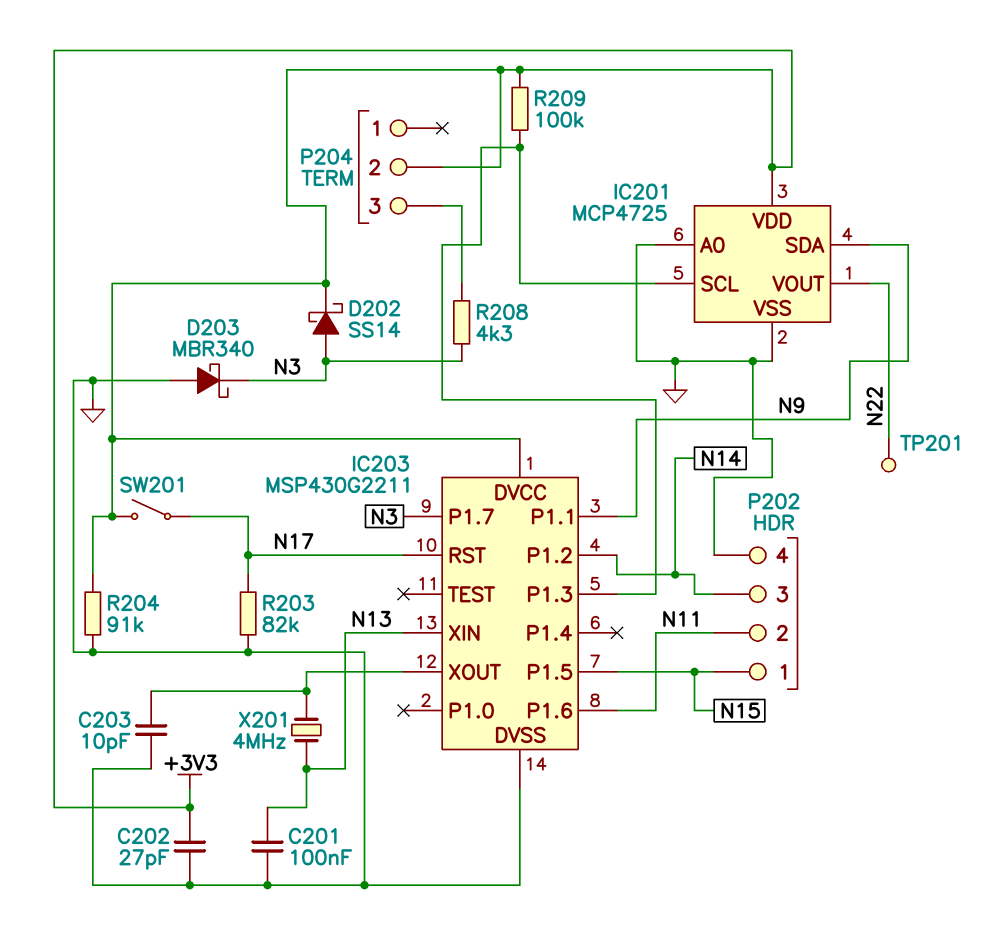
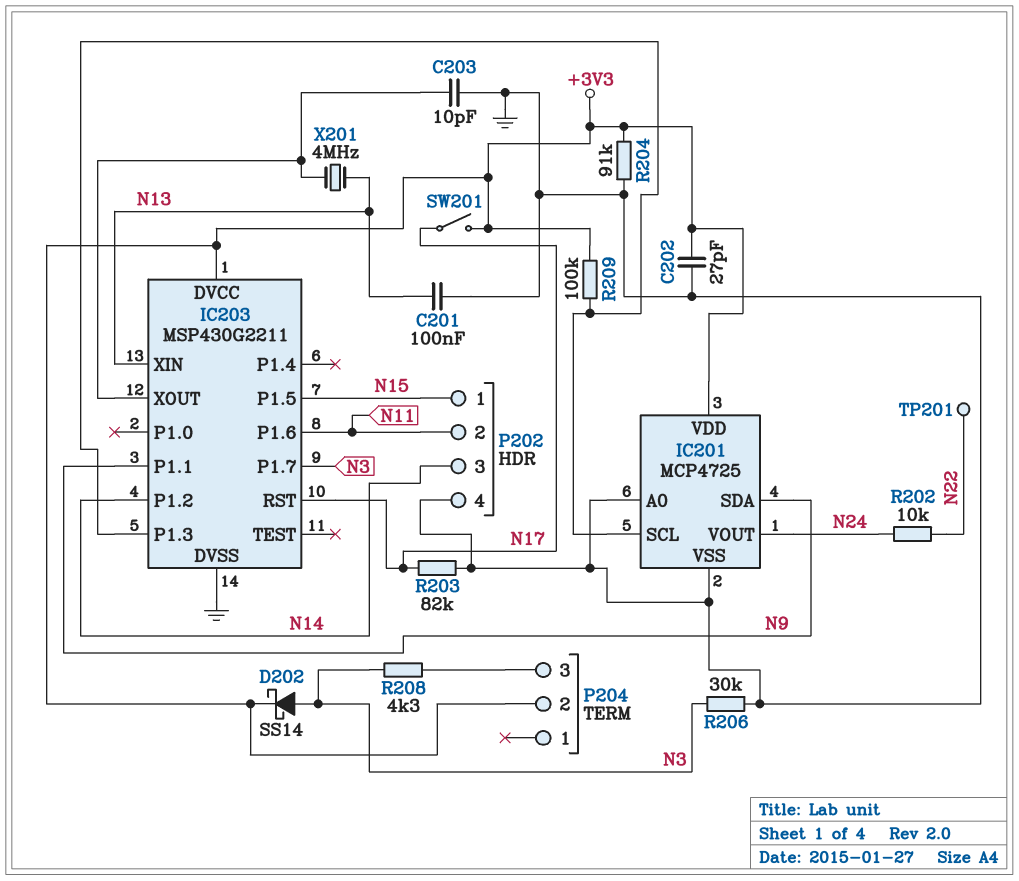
D203: schottky MBR340 (A GND, K N3) -> none
IC201 pin VOUT: N22 -> N24
R202: none -> 10k (N22, N24)
R206: none -> 30k (GND, N3)

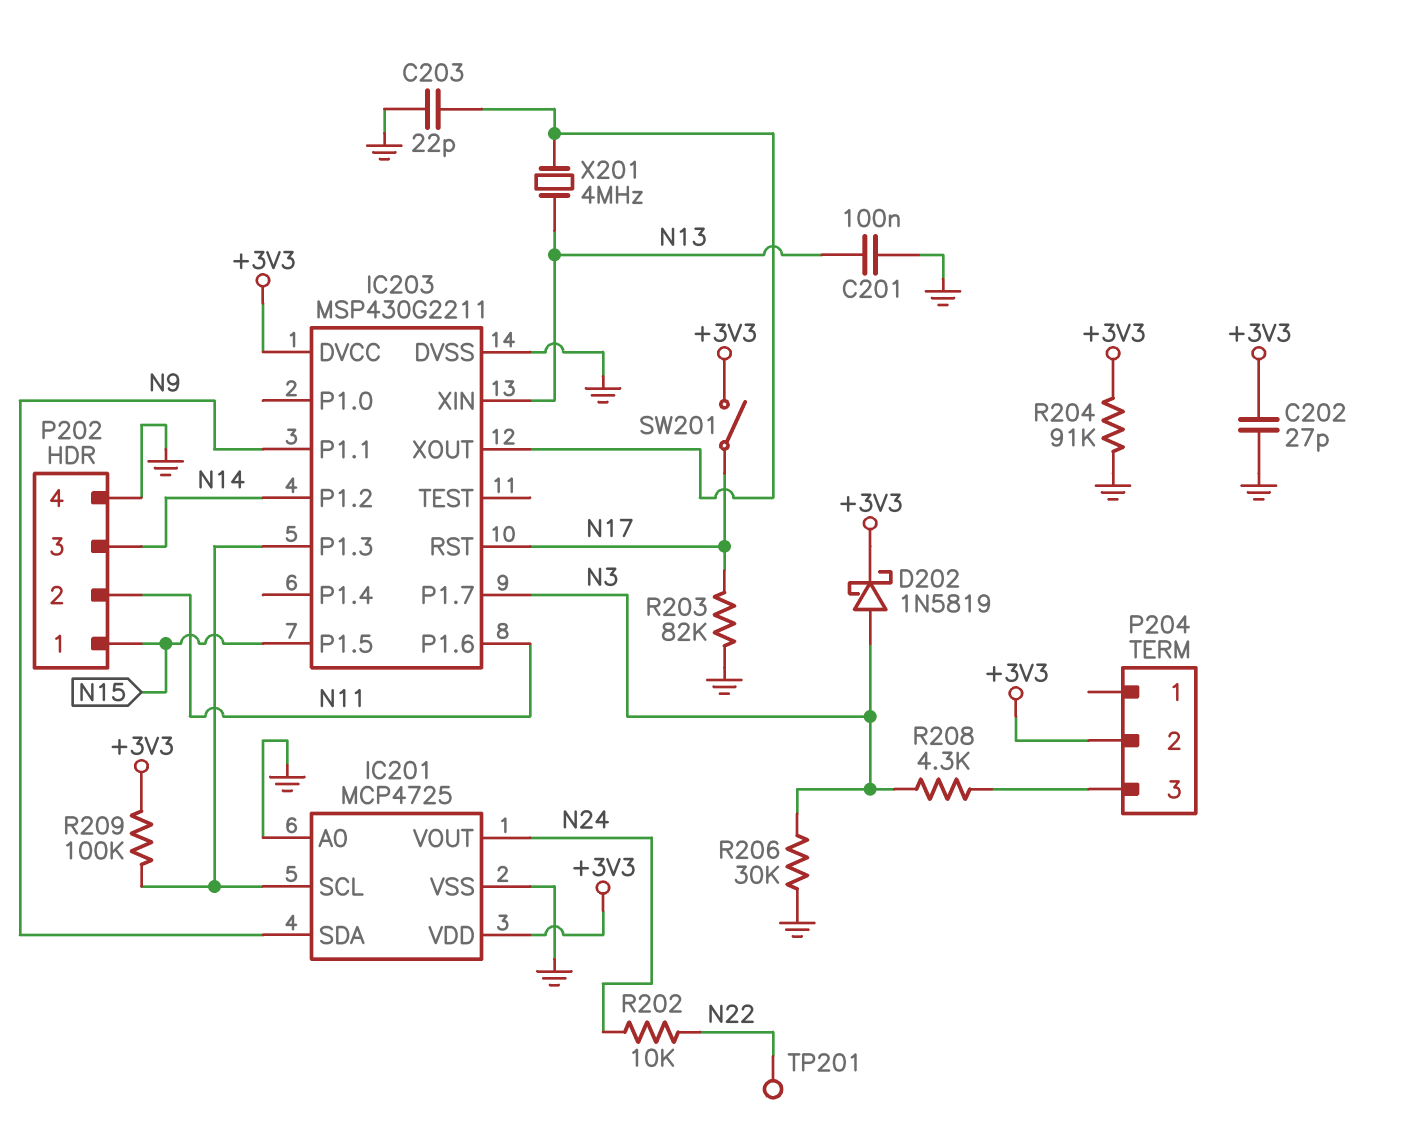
C203: 10pF (GND, IC203/XOUT) -> 22pF (GND, IC203/XOUT)
D202: schottky SS14 (A N3, K +3V3) -> schottky 1N5819 (A N3, K +3V3)

